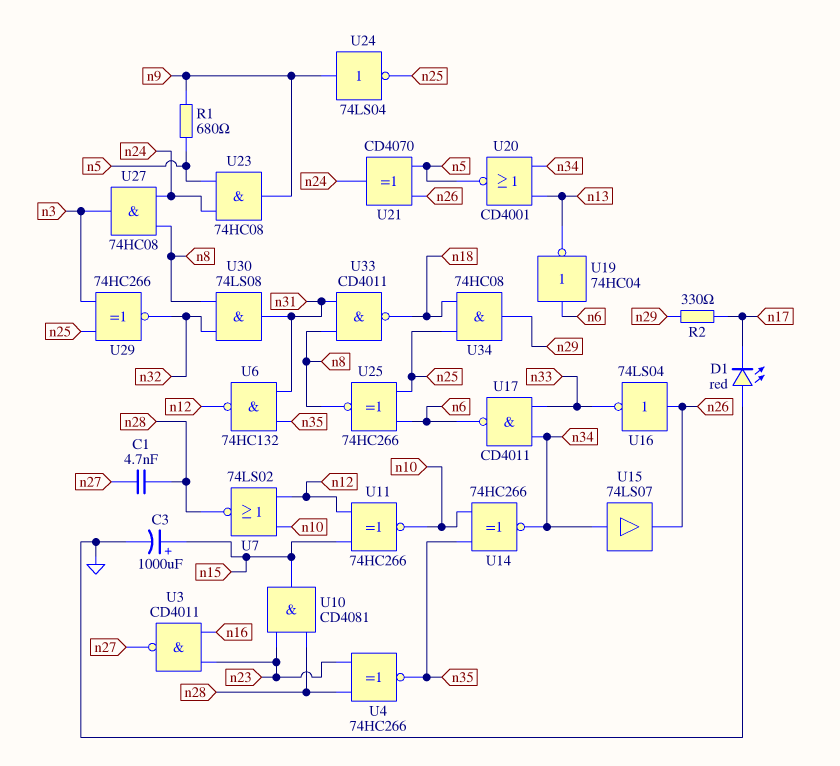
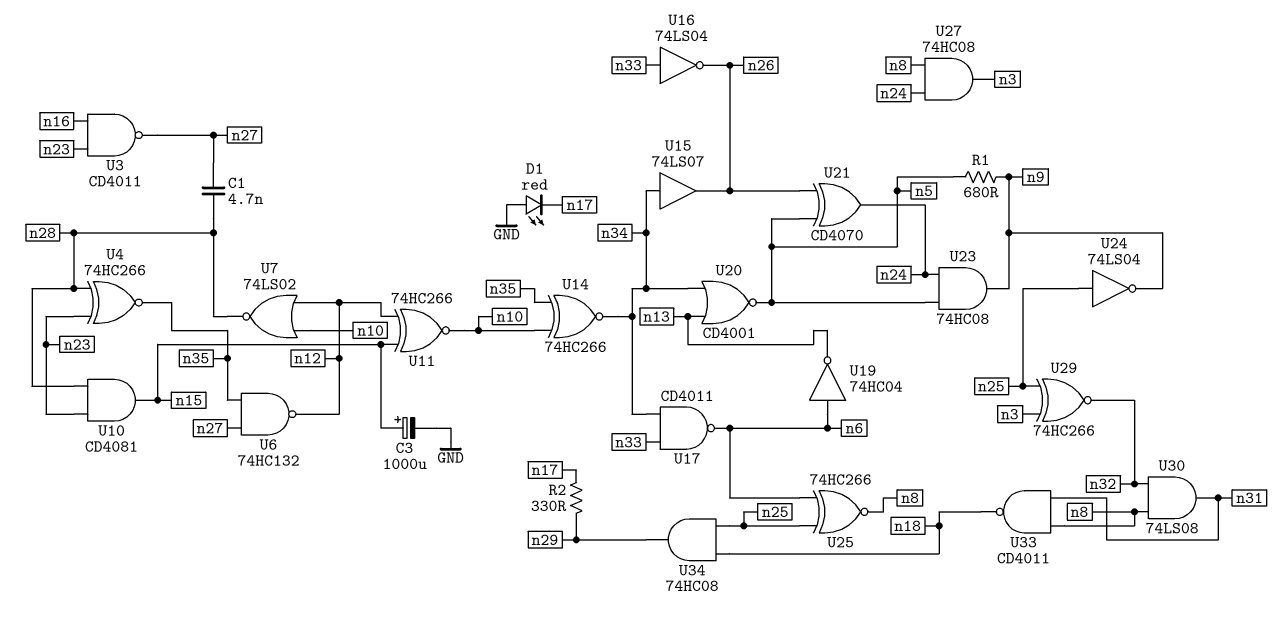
U6: NAND 74HC132 (in n31, in n35, out n12) -> NAND 74HC132 (in n27, in n35, out n12)
U16: NOT 74LS04 (in n26, out n33) -> NOT 74LS04 (in n33, out n26)
U24: NOT 74LS04 (in n9, out n25) -> NOT 74LS04 (in n25, out n9)

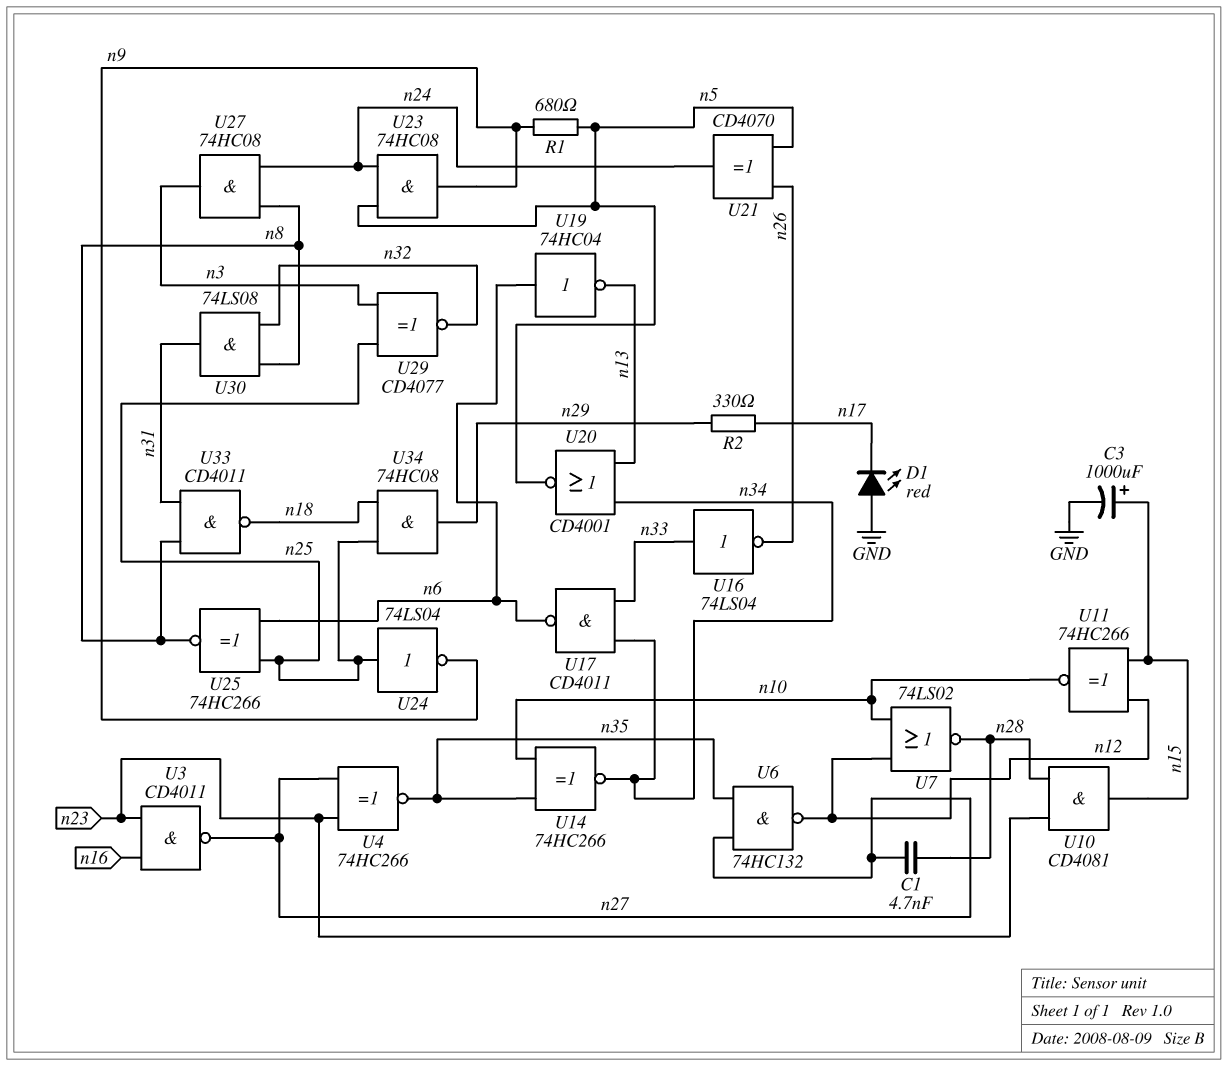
U4: XNOR 74HC266 (in n23, in n28, out n35) -> XNOR 74HC266 (in n23, in n27, out n35)
U15: buffer 74LS07 (in n34, out n26) -> none
U29: XNOR 74HC266 (in n3, in n25, out n32) -> XNOR CD4077 (in n3, in n25, out n32)

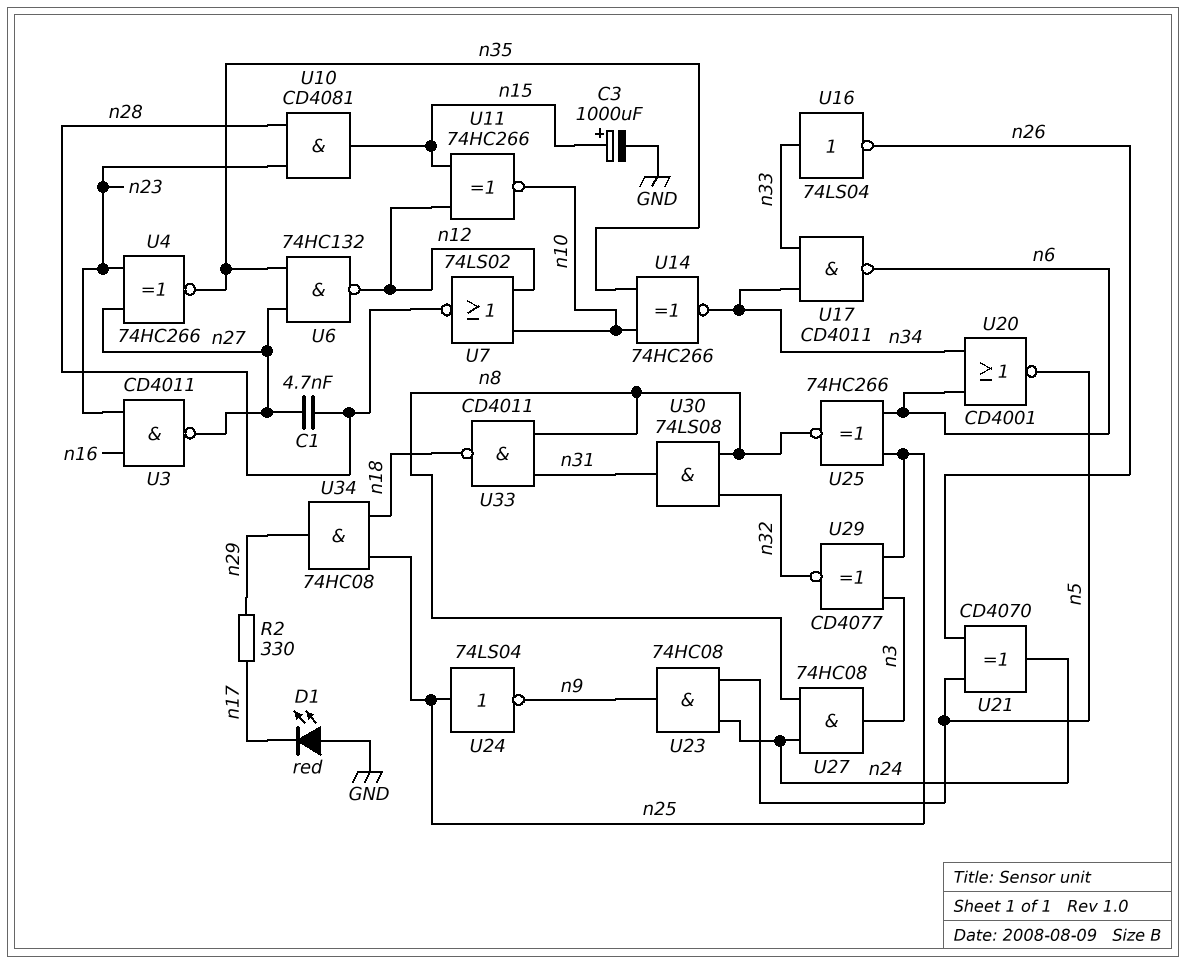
R1: 680 (n5, n9) -> none
U19: NOT 74HC04 (in n6, out n13) -> none
U20: NOR CD4001 (in n13, in n34, out n5) -> NOR CD4001 (in n6, in n34, out n5)

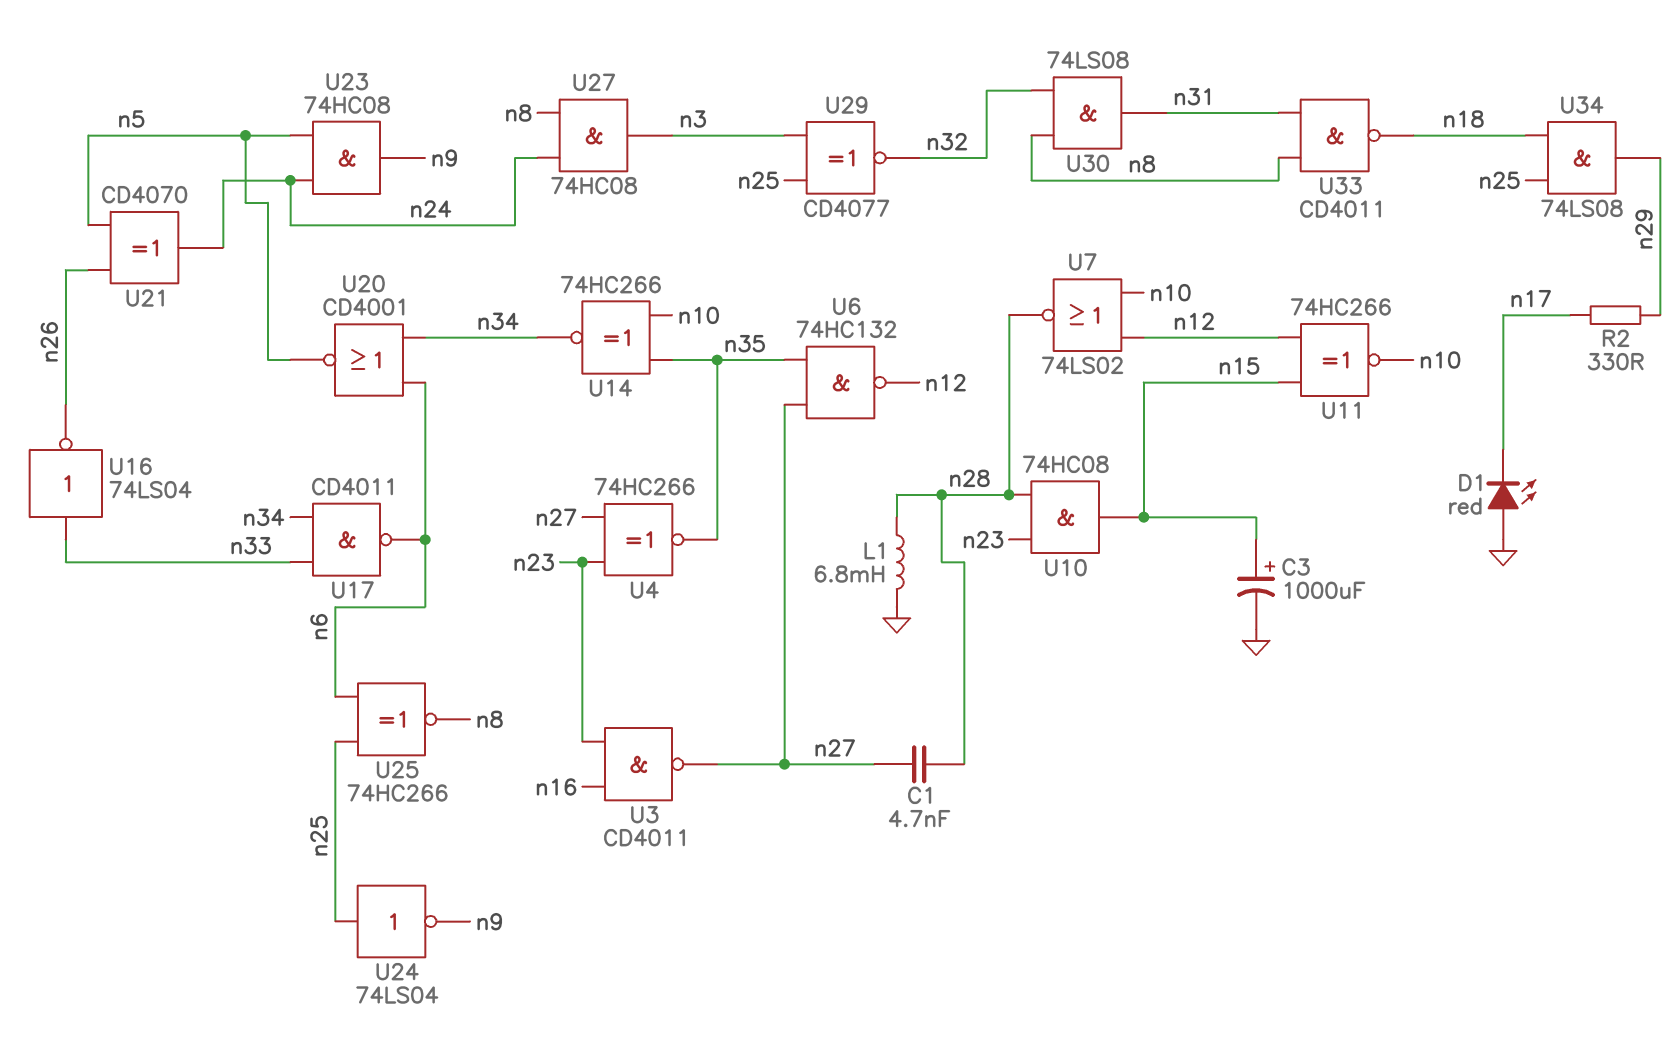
L1: none -> 6.8mH (GND, n28)
U10: AND CD4081 (in n23, in n28, out n15) -> AND 74HC08 (in n23, in n28, out n15)
U34: AND 74HC08 (in n18, in n25, out n29) -> AND 74LS08 (in n18, in n25, out n29)

